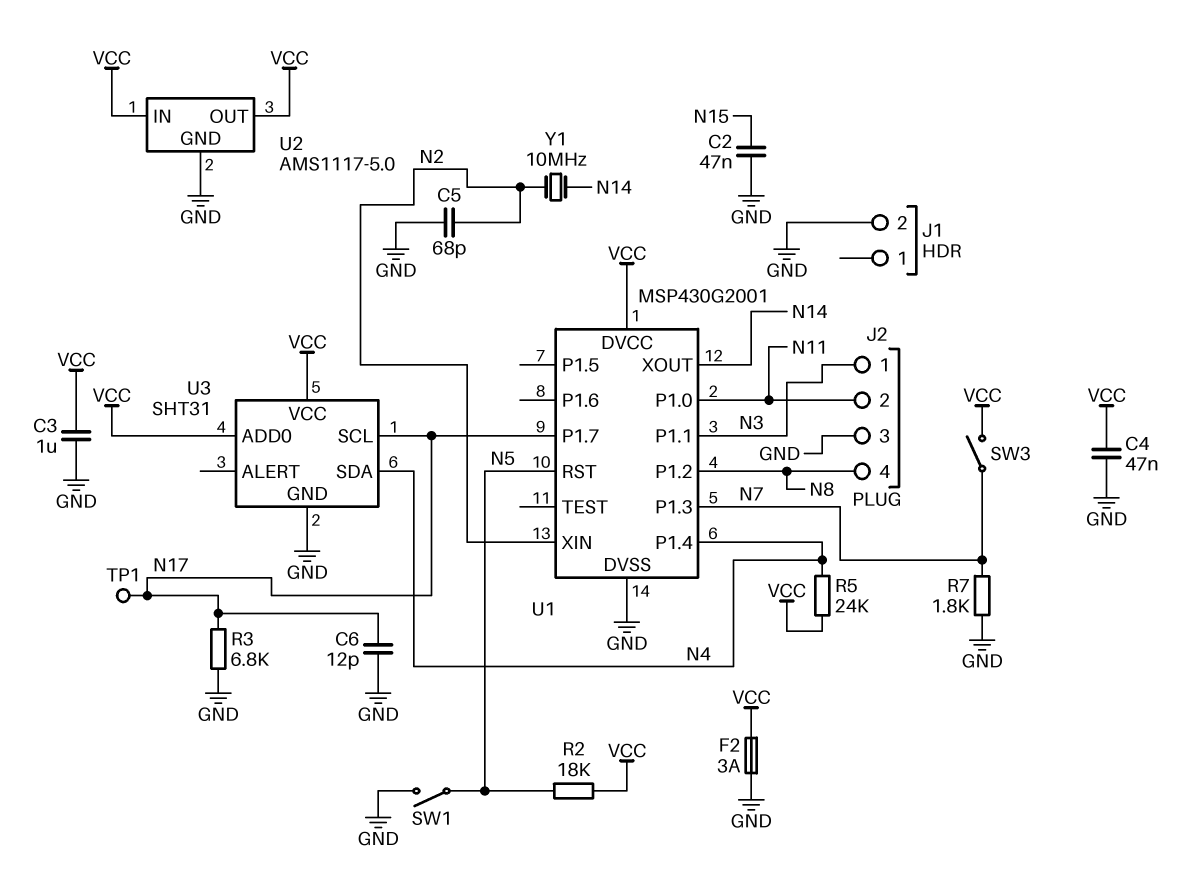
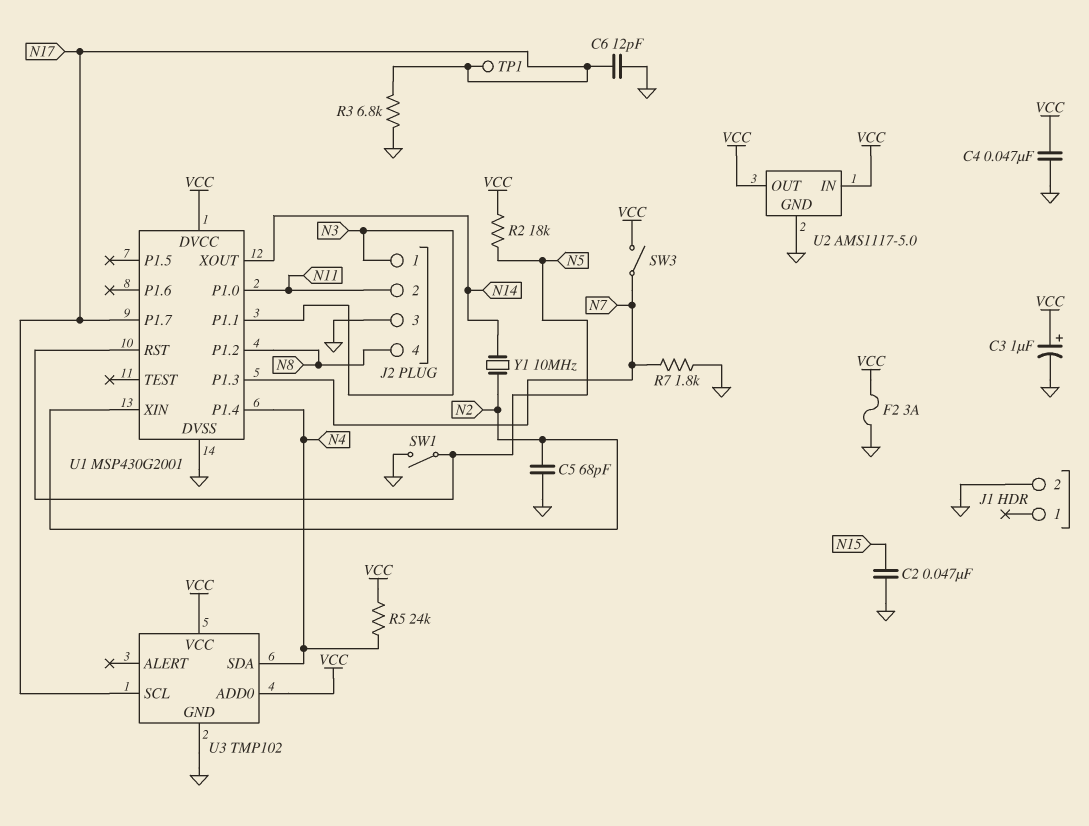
C3: 1uF (GND, VCC) -> 1uF (plus VCC, minus GND)
U3: SHT31 -> TMP102

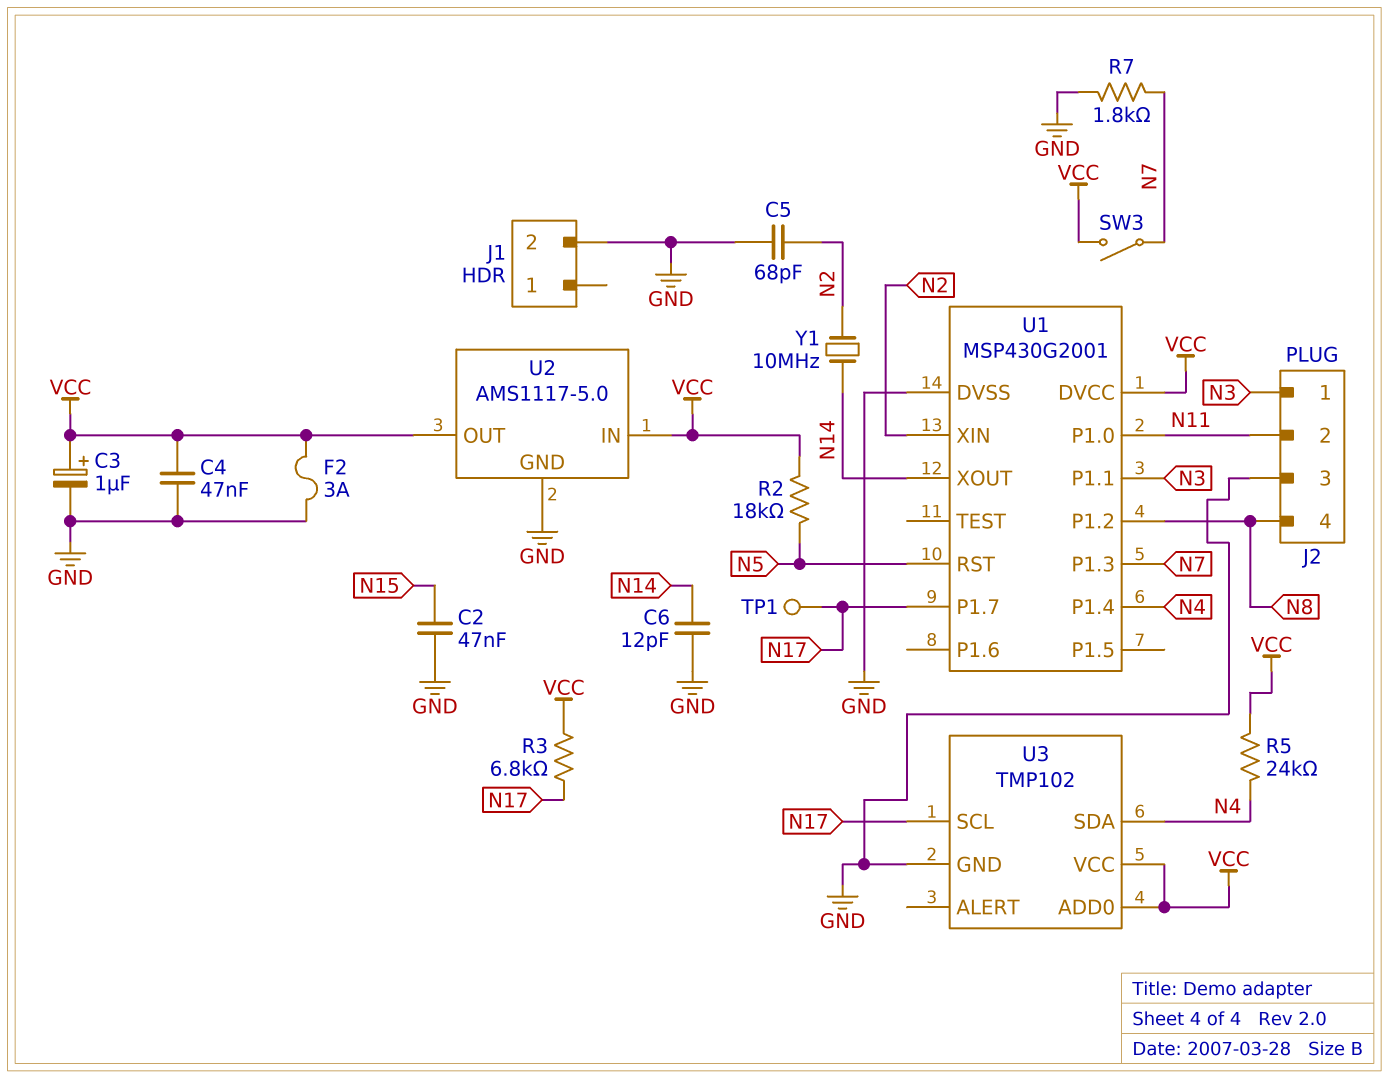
C6: 12pF (GND, N17) -> 12pF (GND, N14)
R3: 6.8k (GND, N17) -> 6.8k (N17, VCC)
SW1: switch (GND, N5) -> none

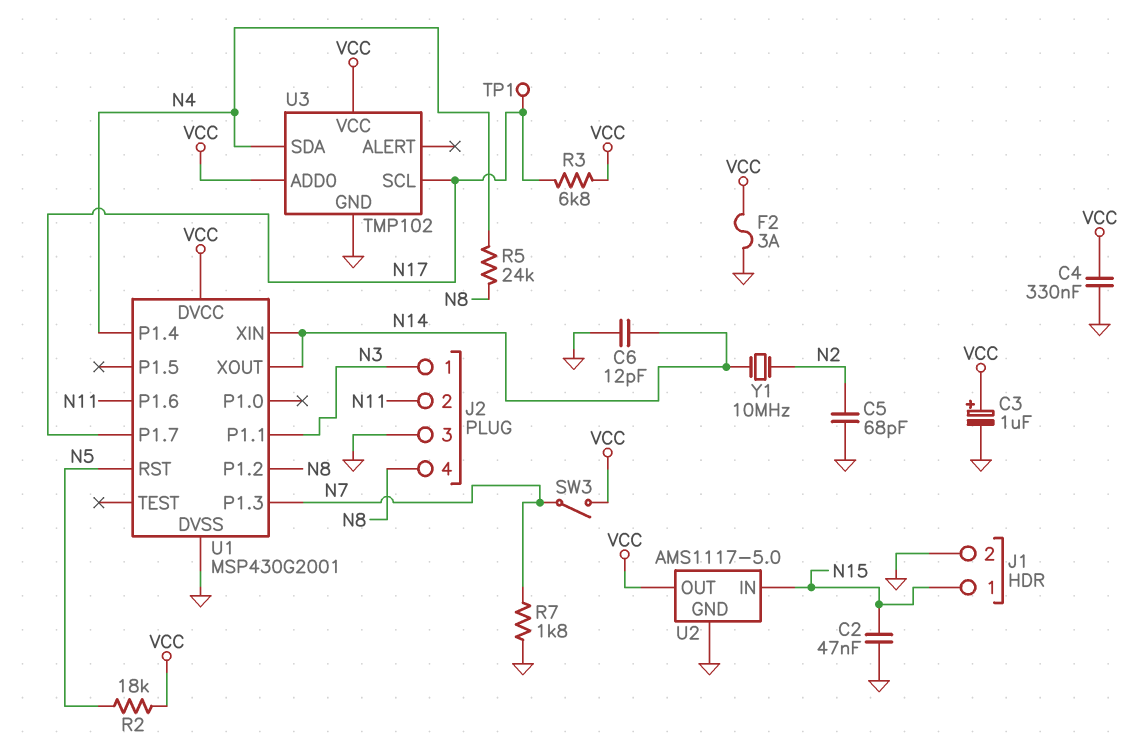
C4: 47nF (GND, VCC) -> 330nF (GND, VCC)
J1 pin 1: none -> N15
R5: 24k (N4, VCC) -> 24k (N4, N8)
U1 pin P1.0: N11 -> none
U1 pin P1.6: none -> N11
U1 pin XIN: N2 -> N14
U2 pin IN: VCC -> N15

